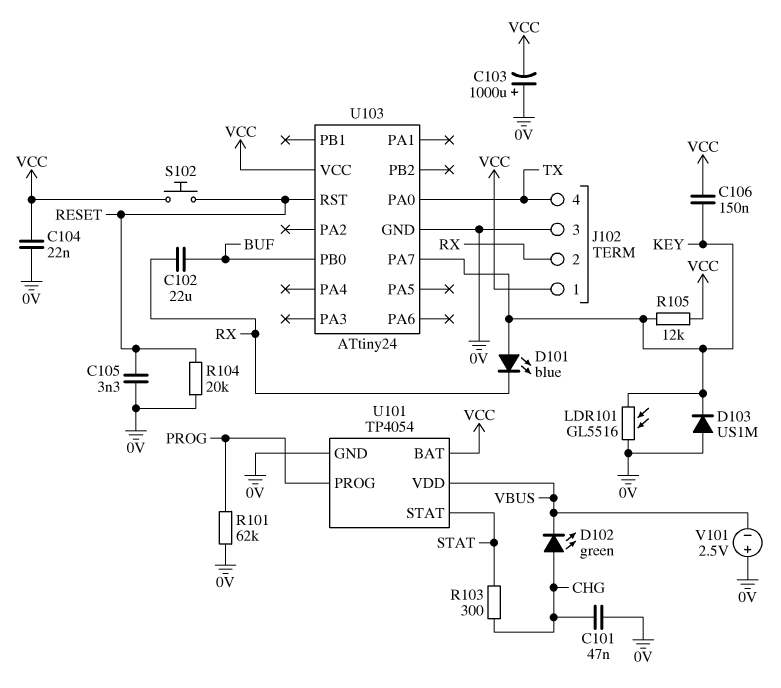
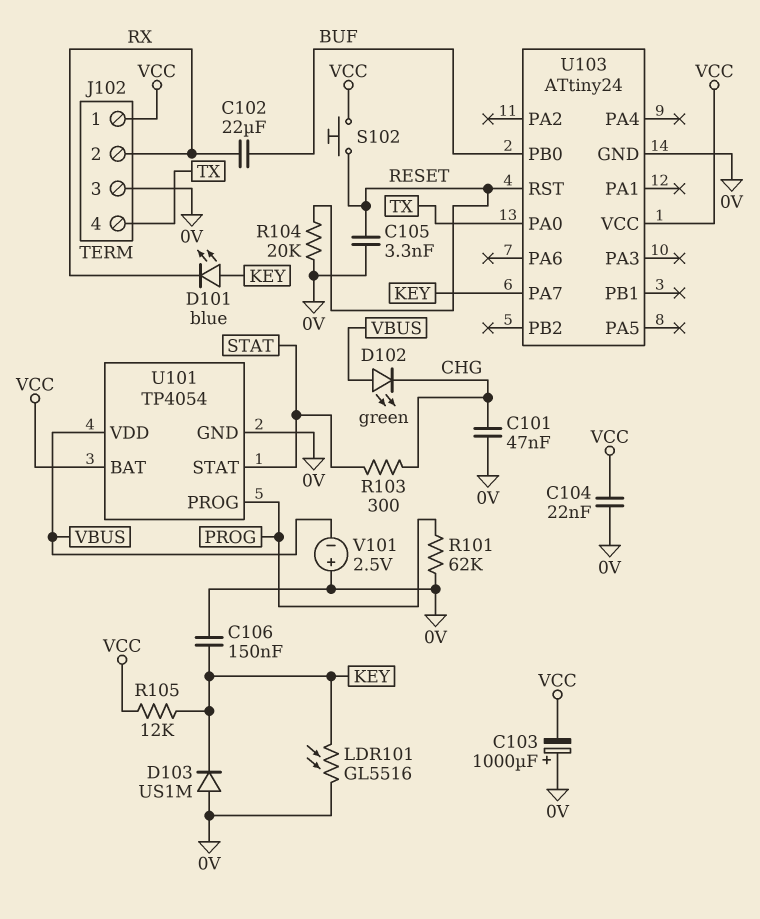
C106: 150nF (KEY, VCC) -> 150nF (0V, KEY)
D102: LED green (A CHG, K VBUS) -> LED green (A VBUS, K CHG)

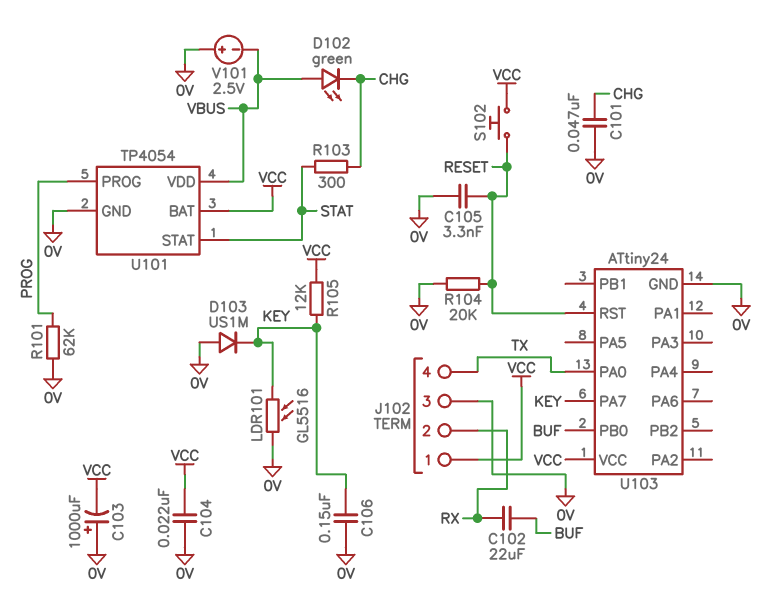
D101: LED blue (A KEY, K RX) -> none

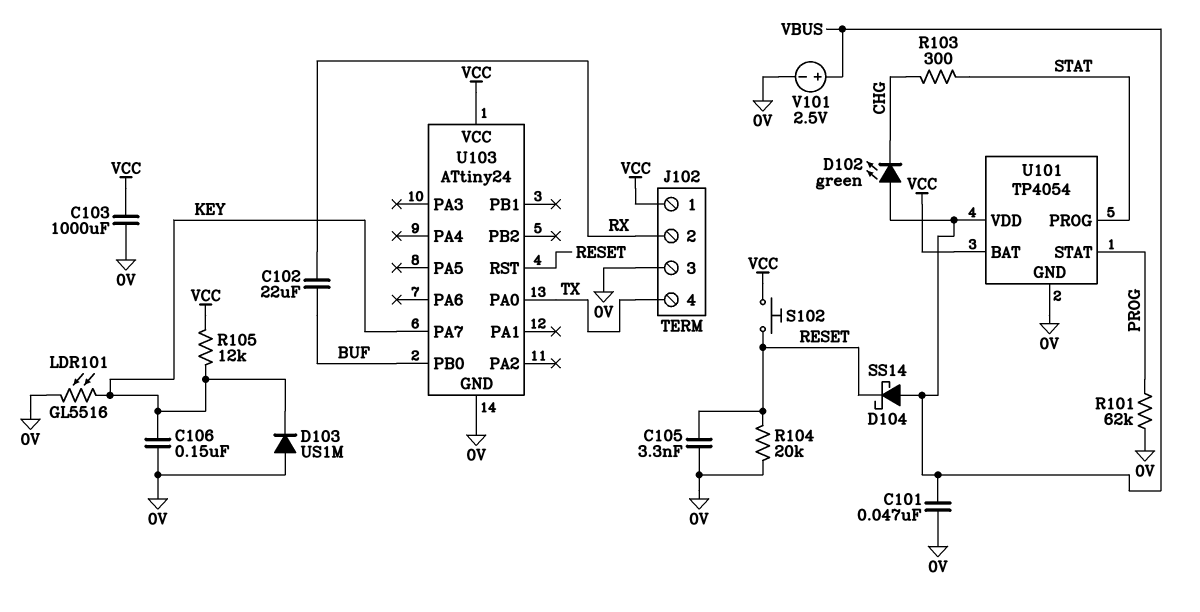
C101: 47nF (0V, CHG) -> 47nF (0V, VBUS)
C103: 1000uF (plus 0V, minus VCC) -> 1000uF (0V, VCC)
C104: 22nF (0V, VCC) -> none
D104: none -> schottky SS14 (A VBUS, K RESET)
U101 pin PROG: PROG -> STAT
U101 pin STAT: STAT -> PROG
V101: 2.5V (plus 0V, minus VBUS) -> 2.5V (plus VBUS, minus 0V)

